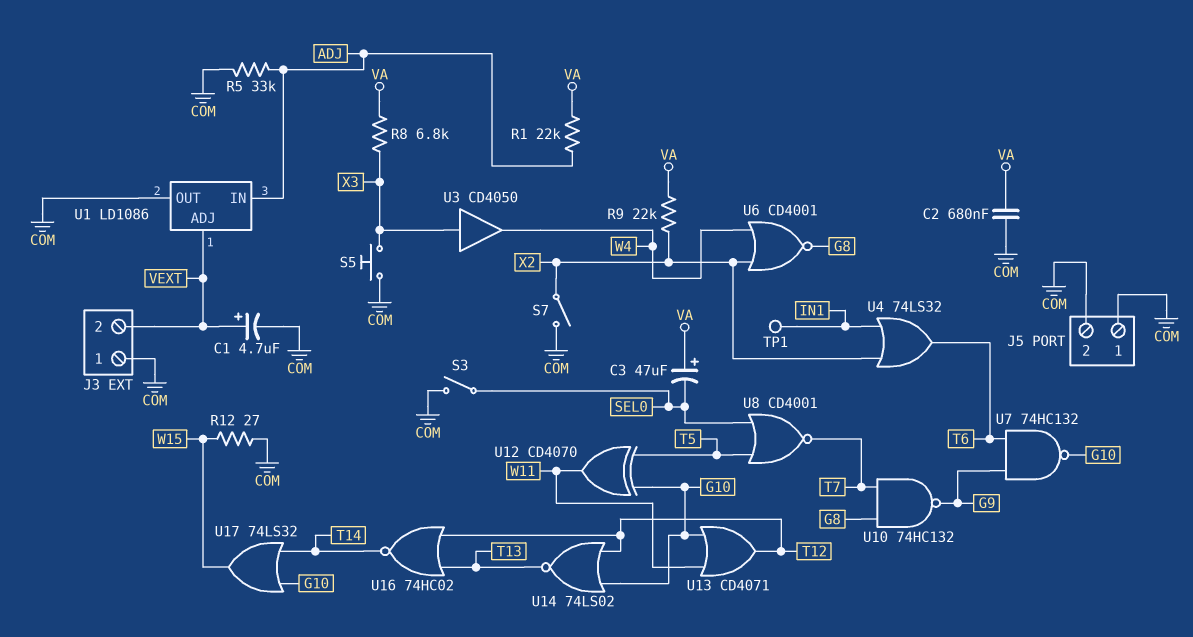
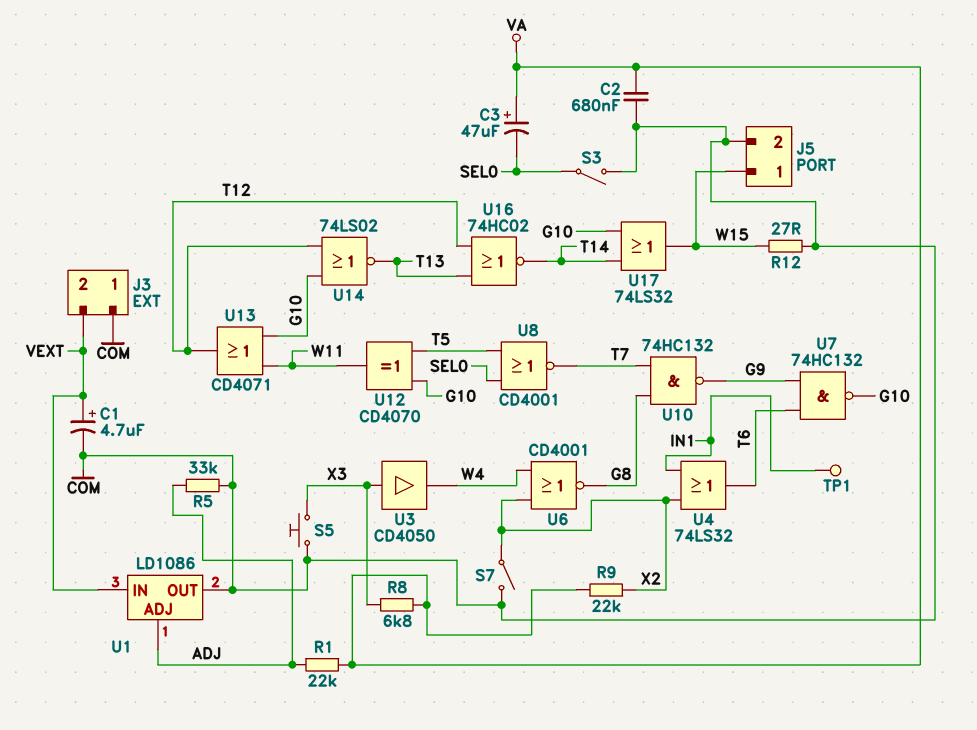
J5 pin 1: COM -> W15
U1 pin ADJ: VEXT -> ADJ
U1 pin IN: ADJ -> VEXT

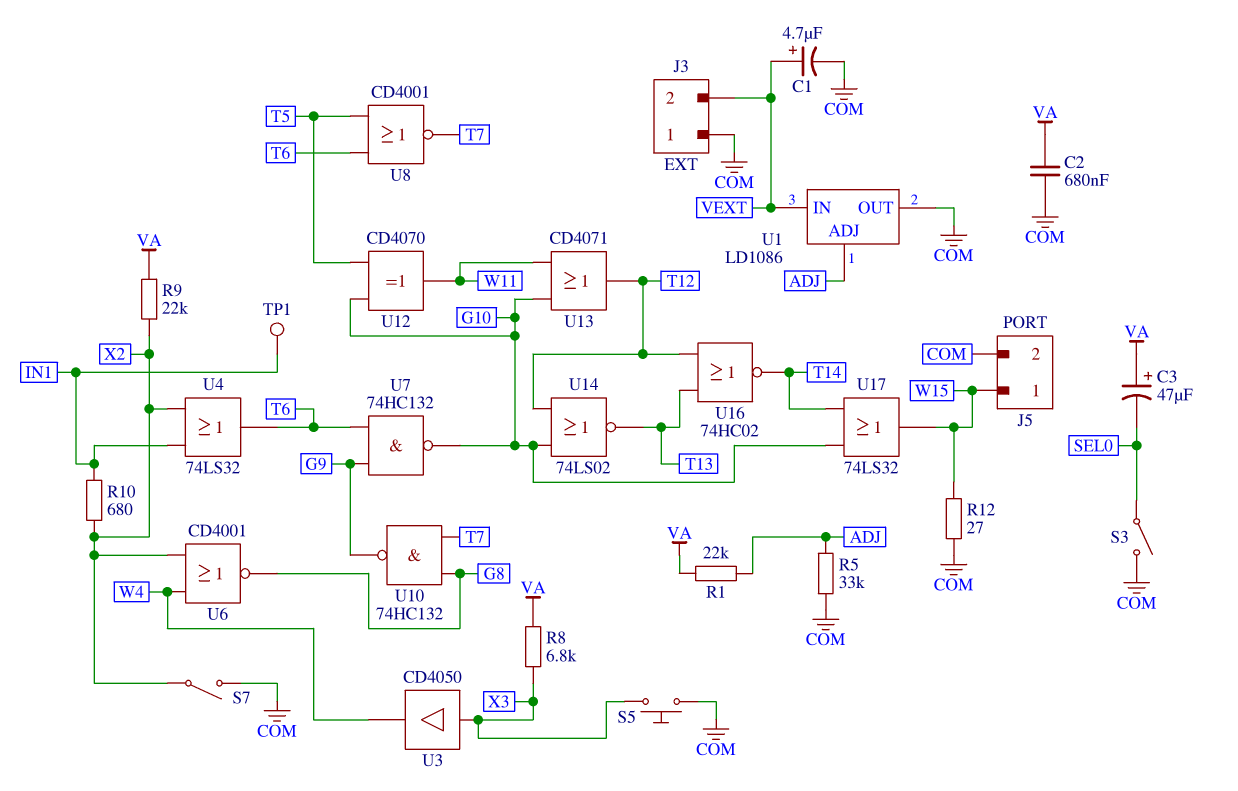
R10: none -> 680 (IN1, X2)
U8: NOR CD4001 (in SEL0, in T5, out T7) -> NOR CD4001 (in T5, in T6, out T7)

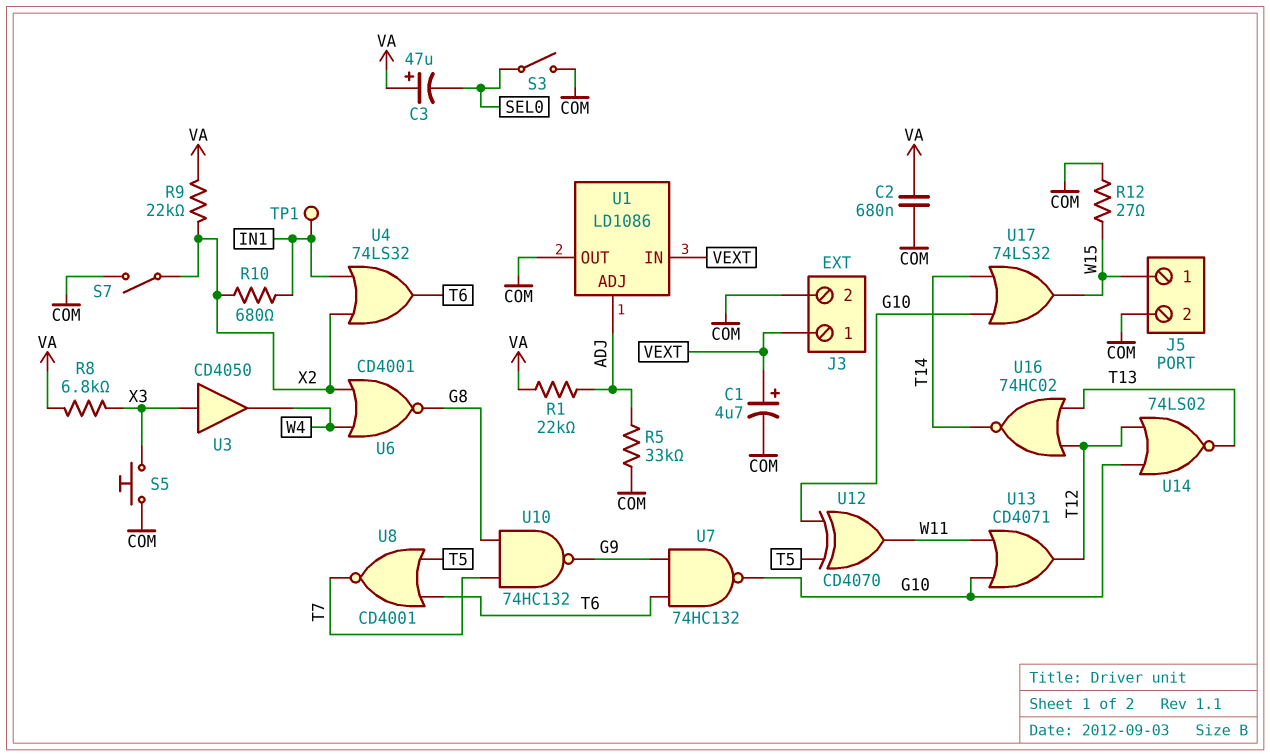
J3 pin 1: COM -> VEXT
J3 pin 2: VEXT -> COM

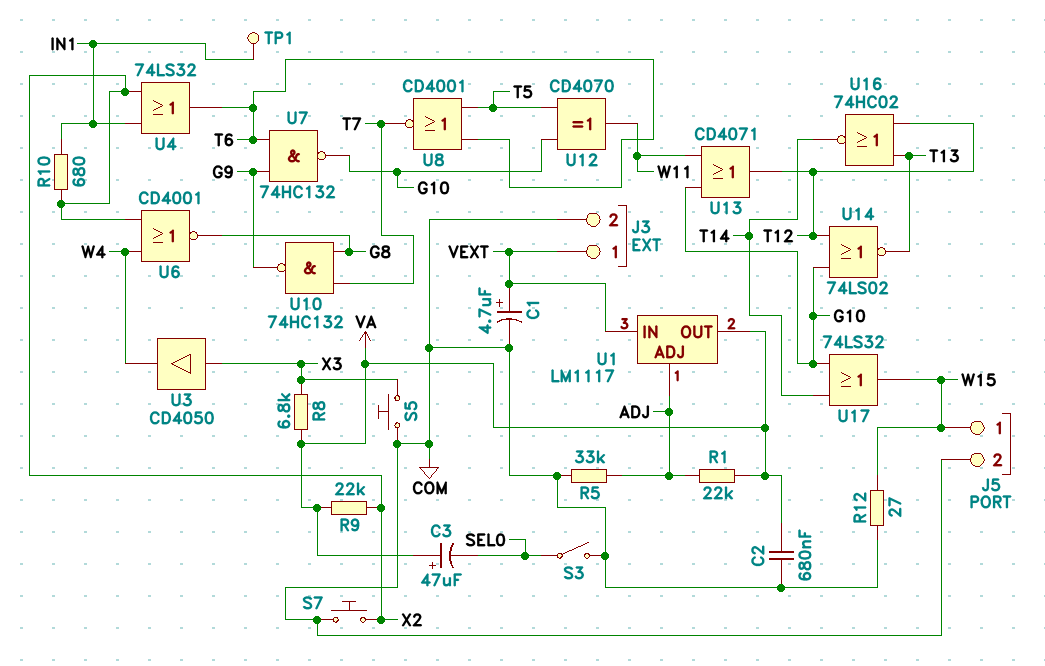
S7: switch (COM, X2) -> button (COM, X2)
U1: LD1086 -> LM1117
U1 pin OUT: COM -> VA

